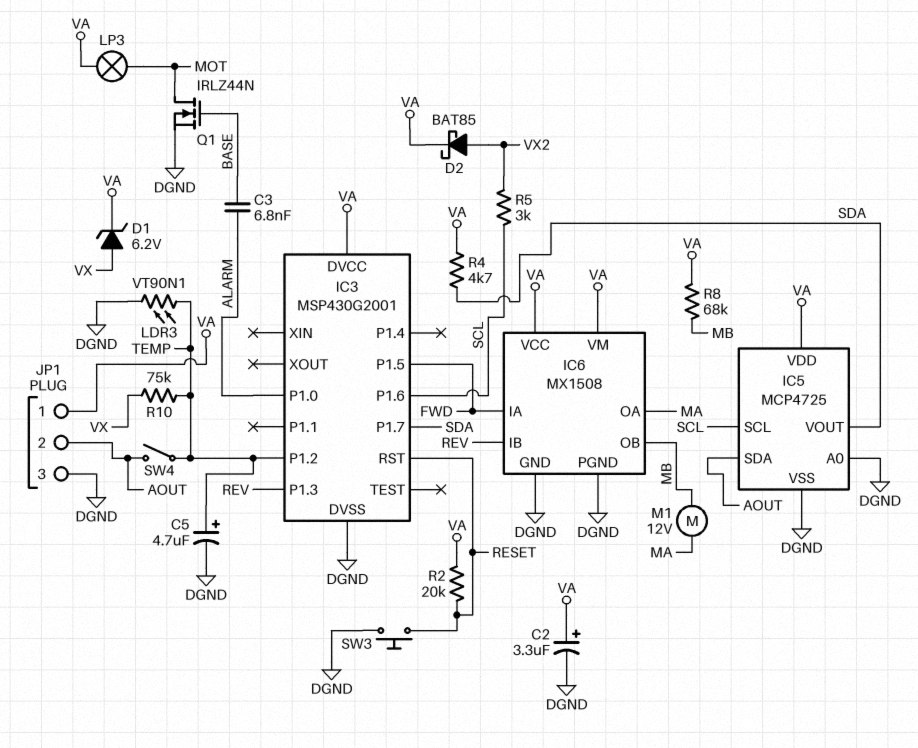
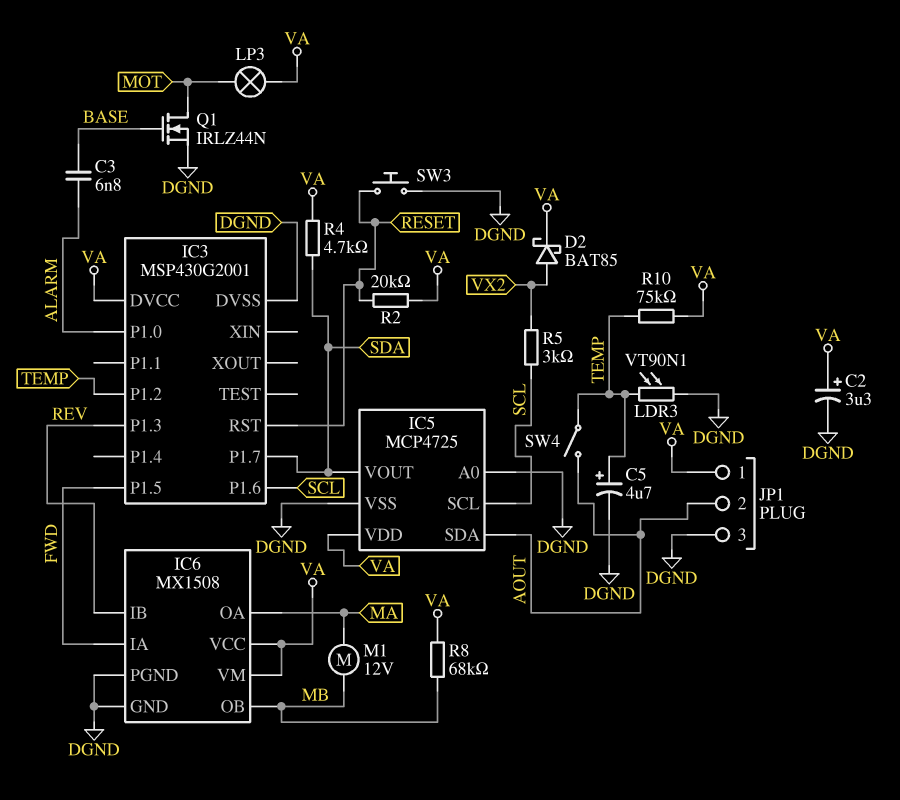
D1: zener 6.2V (A VX, K VA) -> none
R10: 75k (TEMP, VX) -> 75k (TEMP, VA)

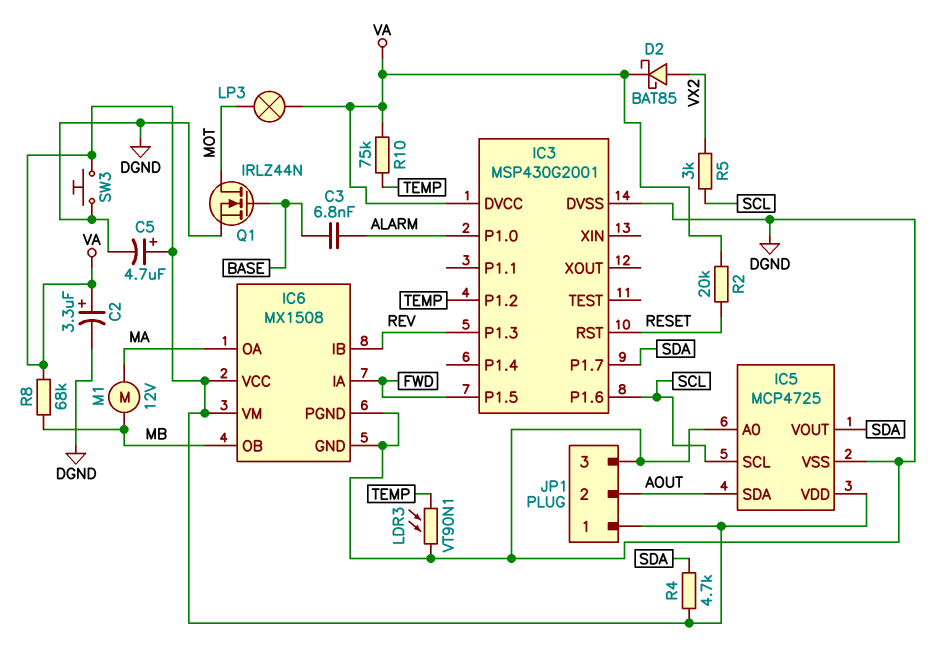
C5: 4.7uF (plus TEMP, minus DGND) -> 4.7uF (plus VA, minus DGND)
SW3: button (DGND, RESET) -> button (DGND, VA)
SW4: switch (AOUT, TEMP) -> none

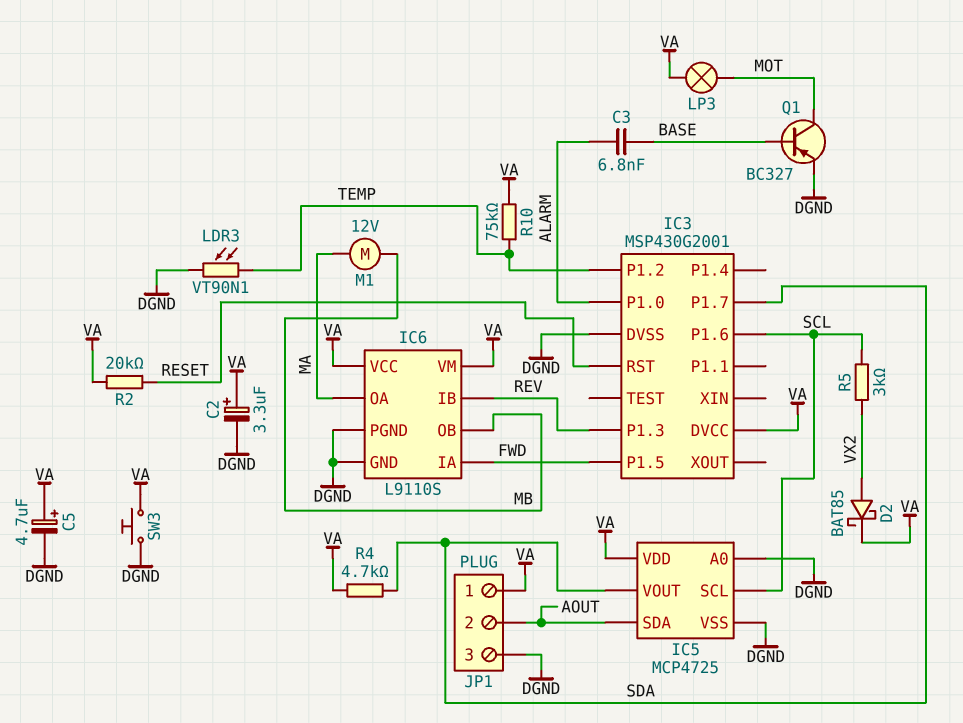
IC6: MX1508 -> L9110S
Q1: NMOS IRLZ44N (G BASE, D MOT, S DGND) -> PNP BC327 (B BASE, C MOT, E DGND)
R8: 68k (MB, VA) -> none

